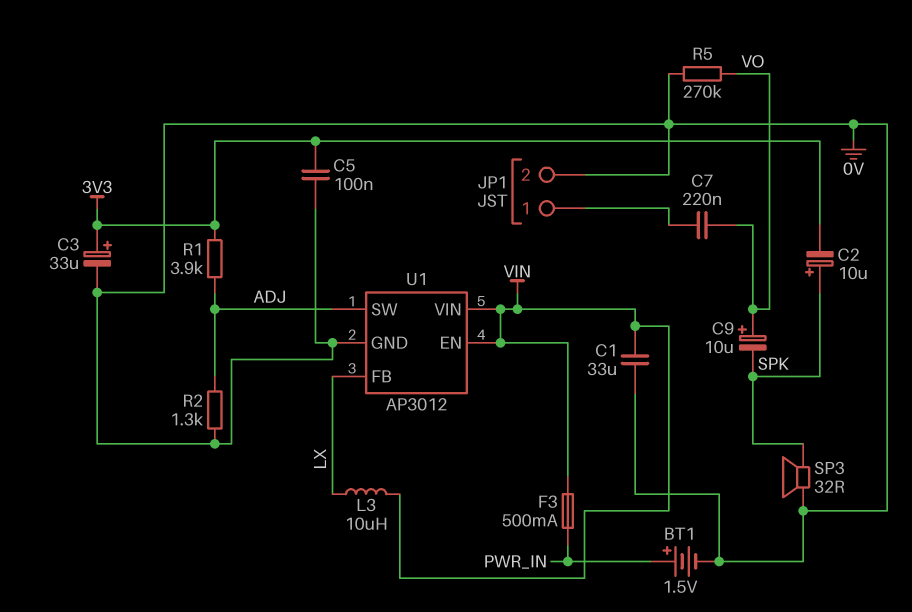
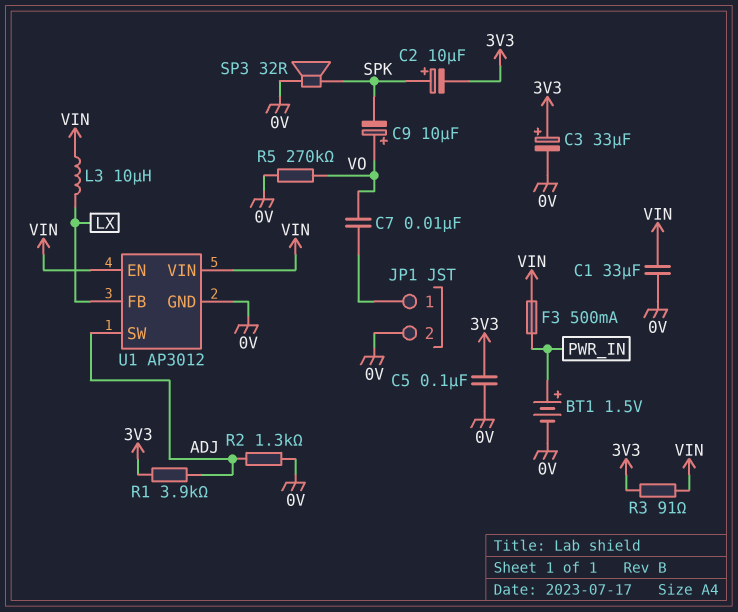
C7: 220nF (JP1/1, VO) -> 10nF (JP1/1, VO)
R3: none -> 91 (3V3, VIN)

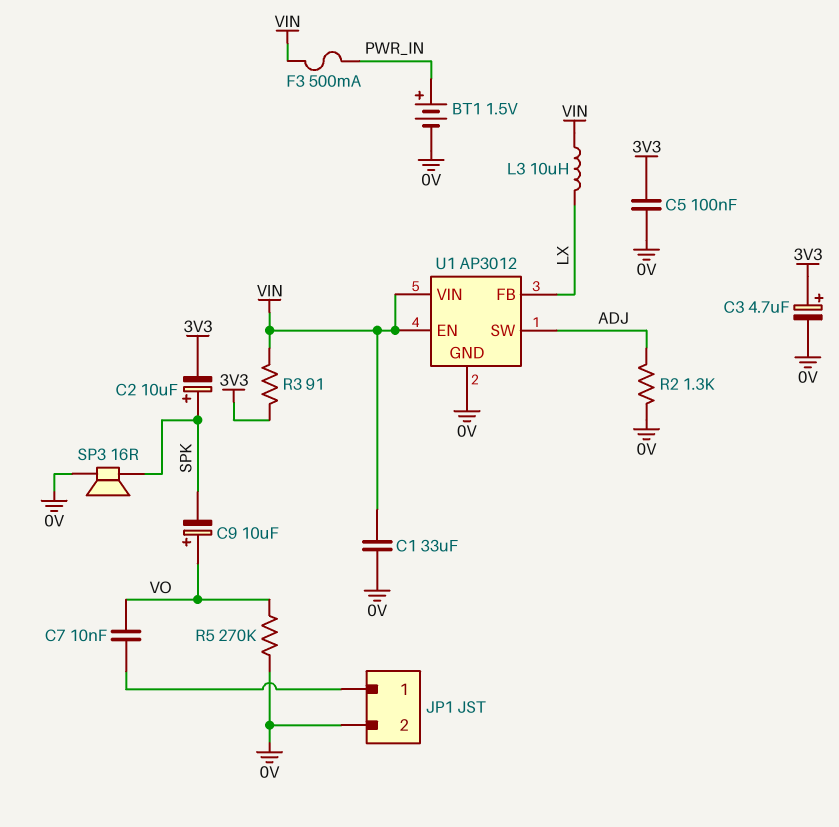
C3: 33uF (plus 3V3, minus 0V) -> 4.7uF (plus 3V3, minus 0V)
R1: 3.9k (3V3, ADJ) -> none
SP3: speaker 32R (0V, SPK) -> speaker 16R (0V, SPK)

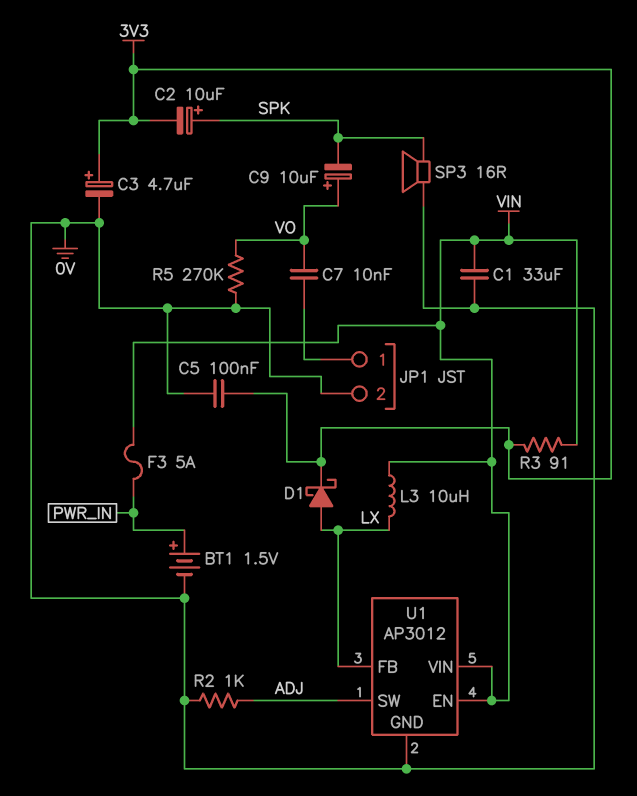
D1: none -> schottky (A LX, K 3V3)
F3: 500mA (PWR_IN, VIN) -> 5A (PWR_IN, VIN)
R2: 1.3k (0V, ADJ) -> 1k (0V, ADJ)

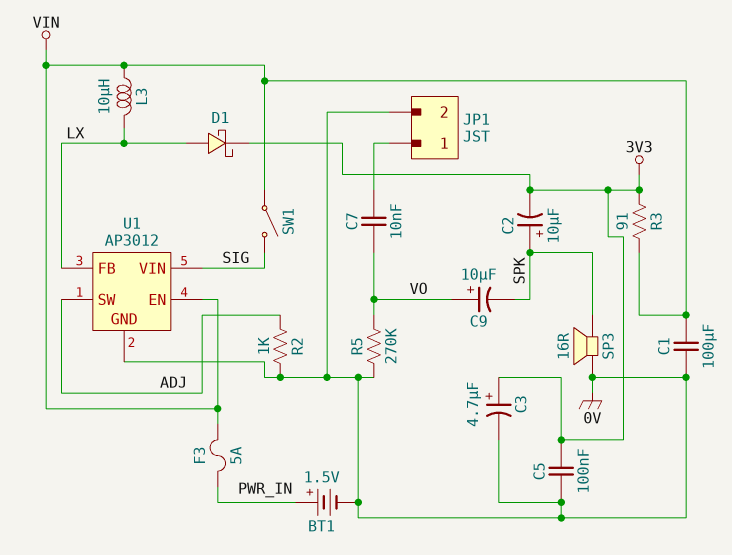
C1: 33uF (0V, VIN) -> 100uF (0V, VIN)
SW1: none -> switch (SIG, VIN)
U1 pin VIN: VIN -> SIG

